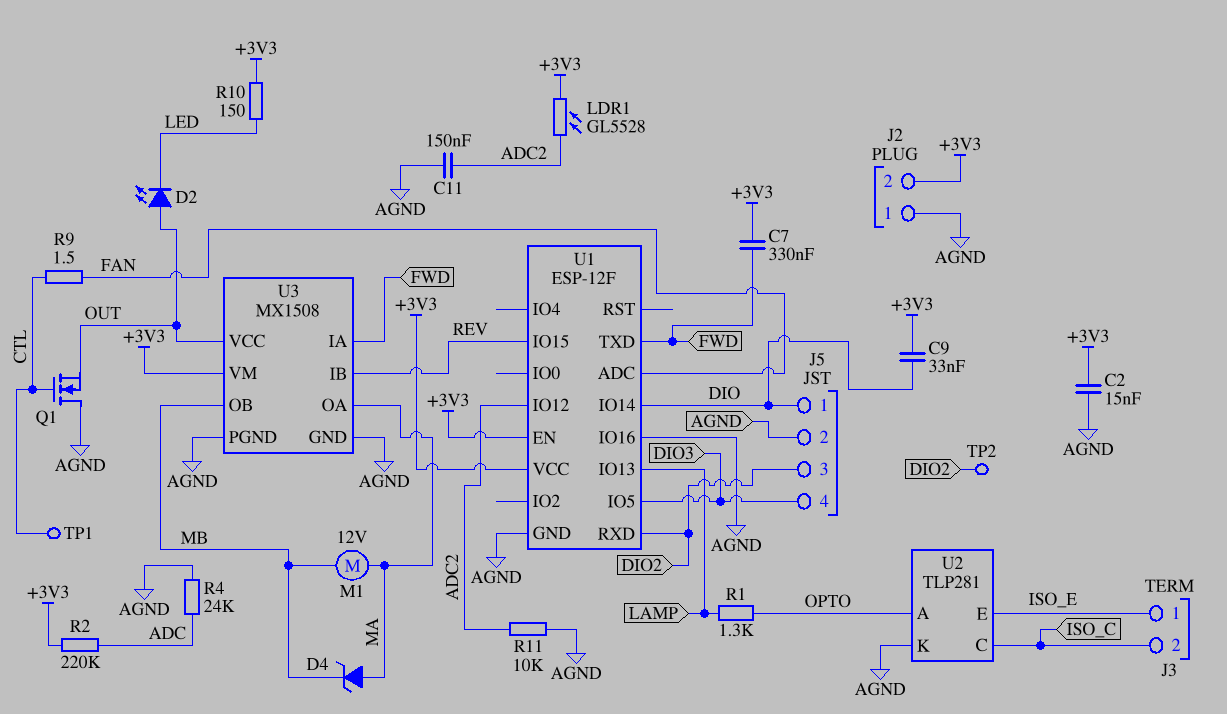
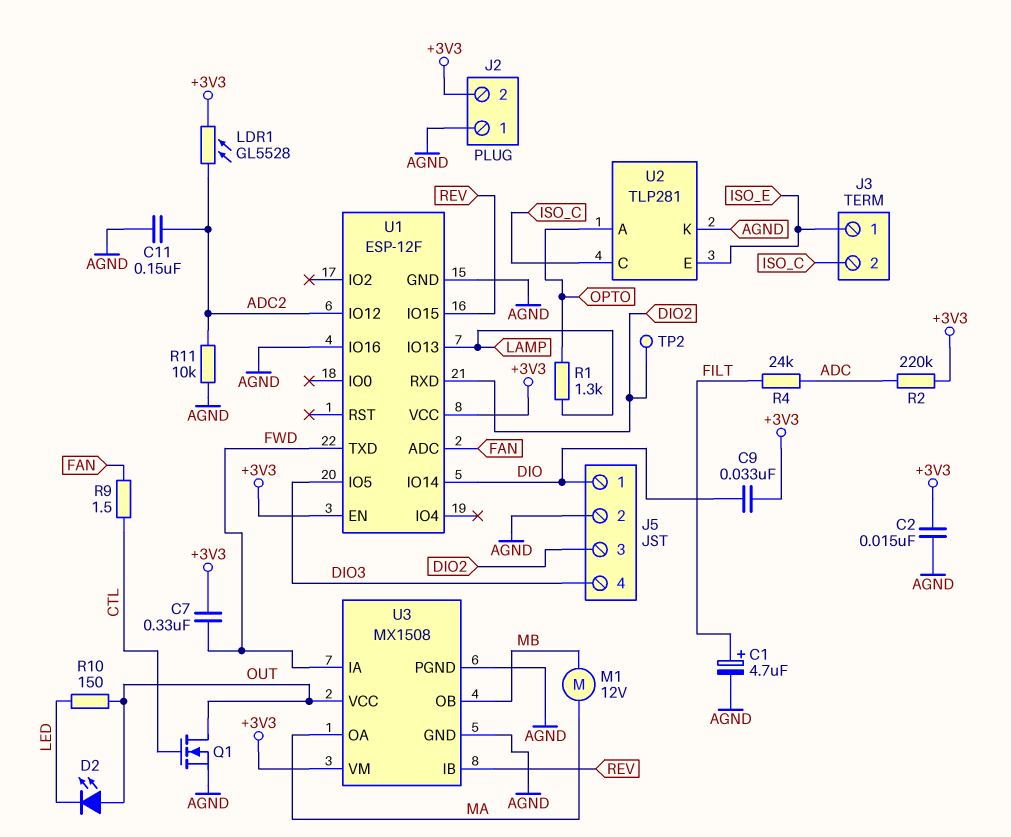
C1: none -> 4.7uF (plus FILT, minus AGND)
D4: zener (A MA, K MB) -> none
Q1: NMOS (G CTL, D AGND, S OUT) -> NMOS (G CTL, D OUT, S AGND)
R4: 24k (ADC, AGND) -> 24k (ADC, FILT)
R10: 150 (+3V3, LED) -> 150 (LED, OUT)
TP1: test point (CTL) -> none

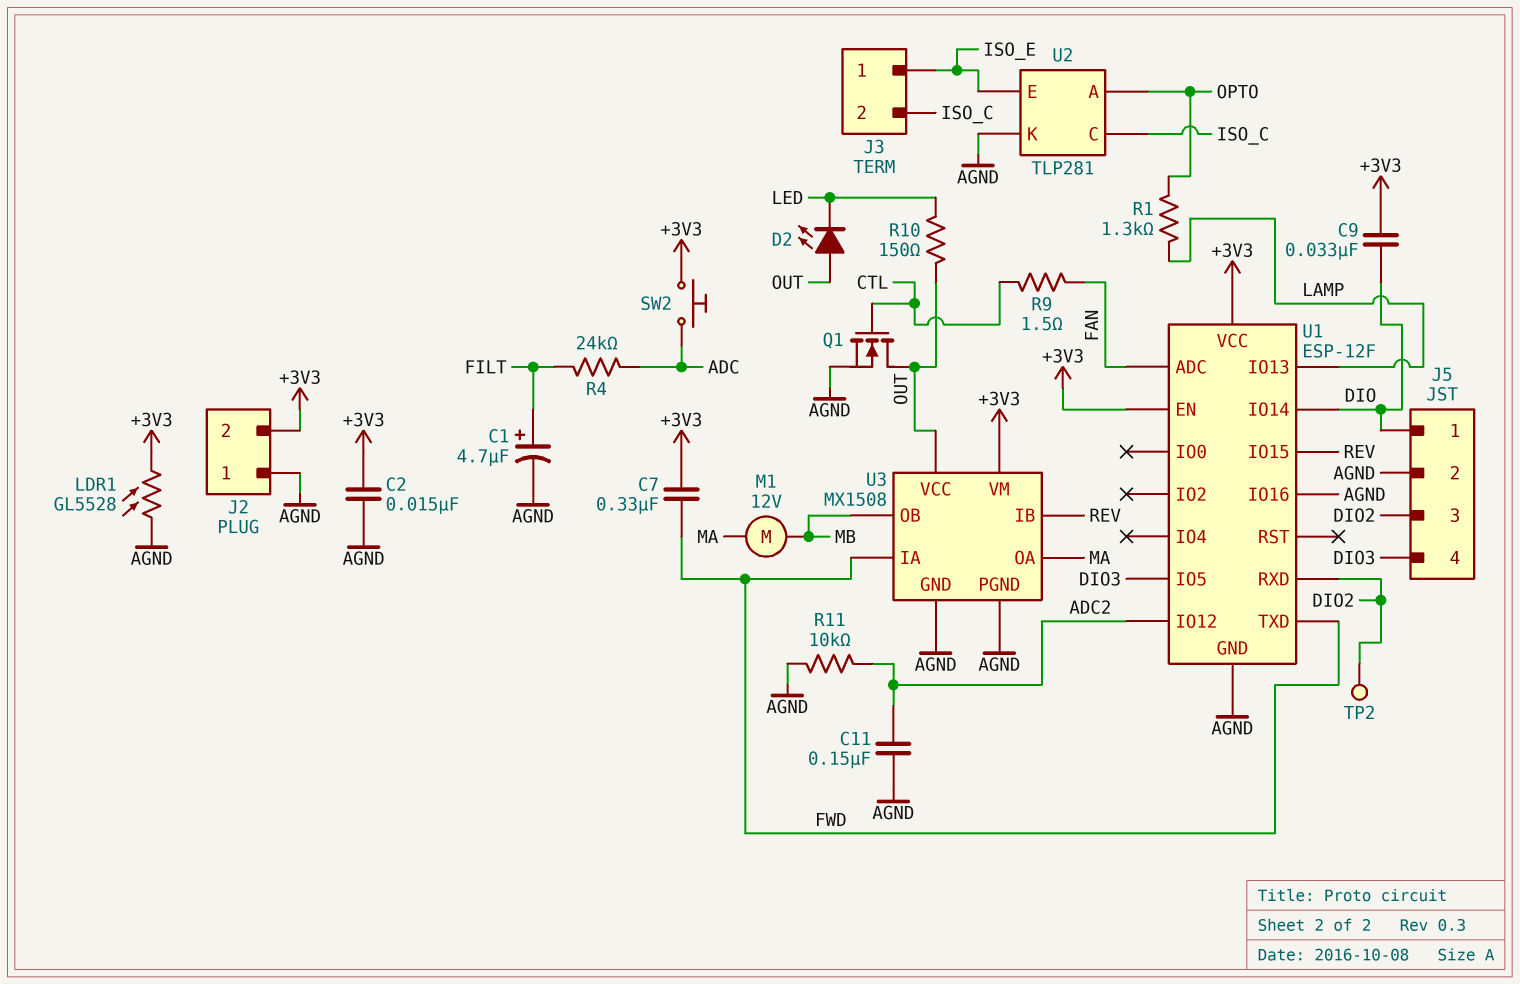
LDR1: GL5528 (+3V3, ADC2) -> GL5528 (+3V3, AGND)
R2: 220k (+3V3, ADC) -> none
SW2: none -> button (+3V3, ADC)

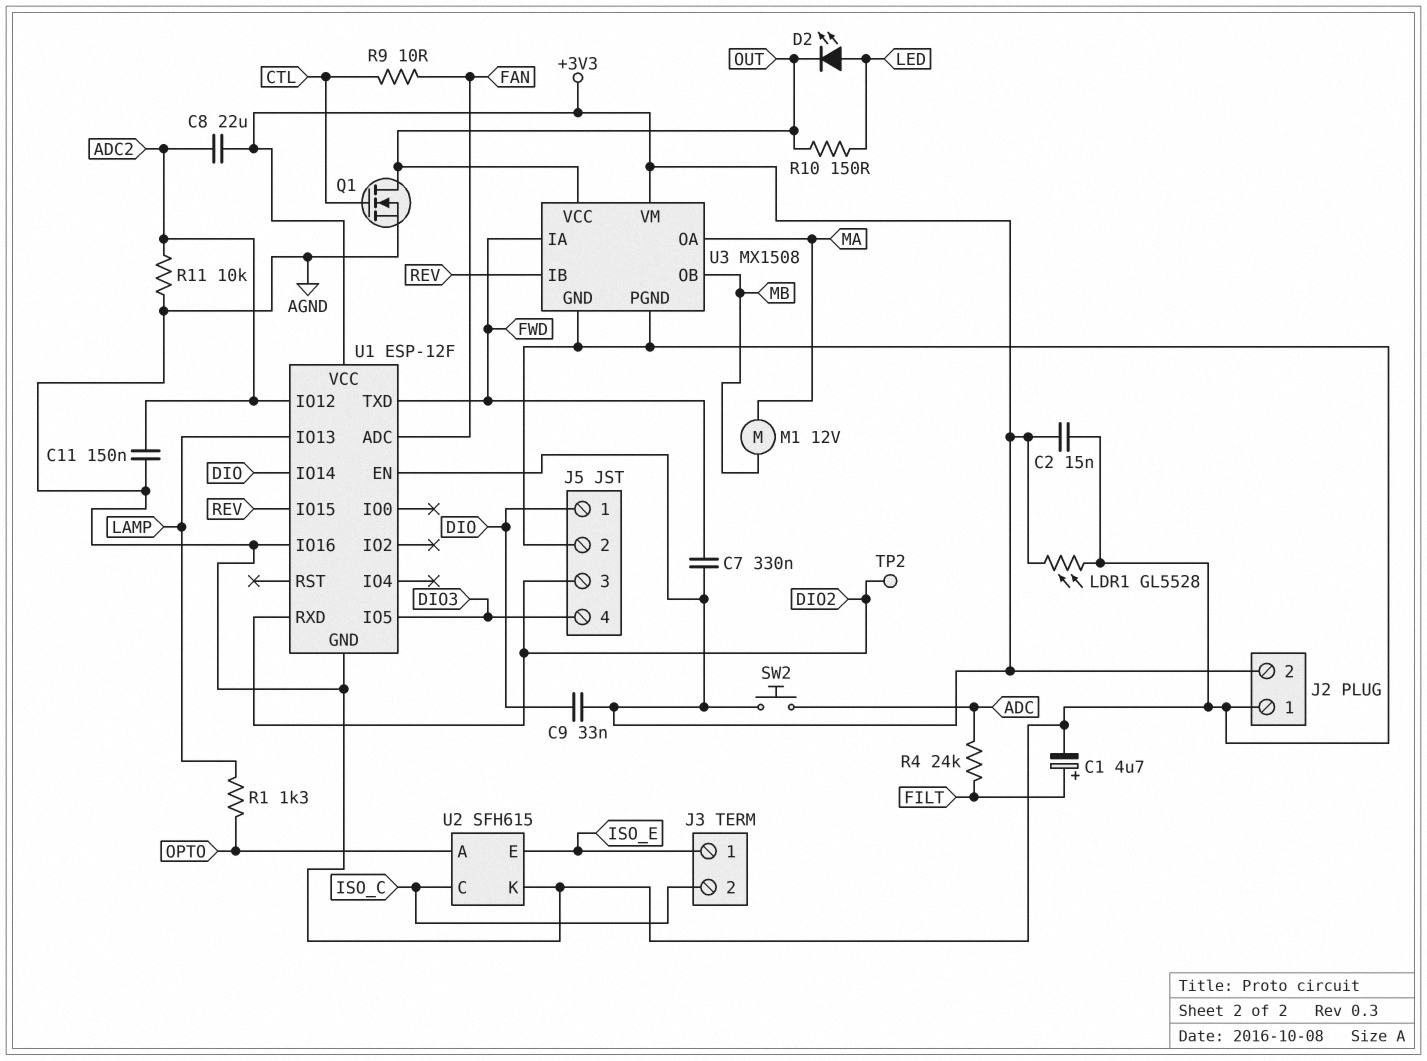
C8: none -> 22uF (+3V3, ADC2)
D2: LED (A OUT, K LED) -> LED (A LED, K OUT)
R9: 1.5 (CTL, FAN) -> 10 (CTL, FAN)
U2: TLP281 -> SFH615

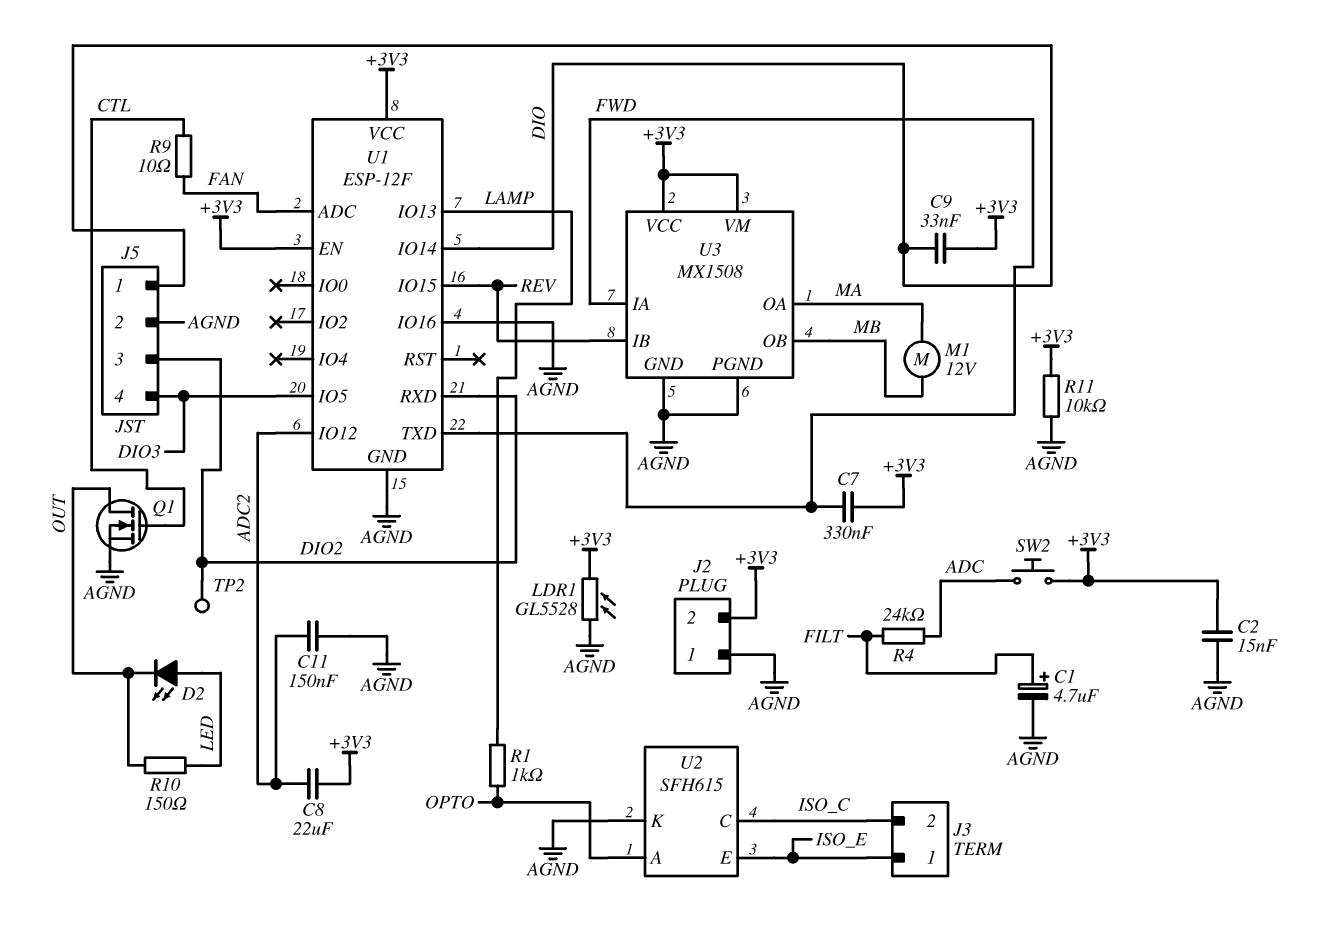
R1: 1.3k (LAMP, OPTO) -> 1k (LAMP, OPTO)
R11: 10k (ADC2, AGND) -> 10k (+3V3, AGND)
U3 pin VCC: OUT -> +3V3

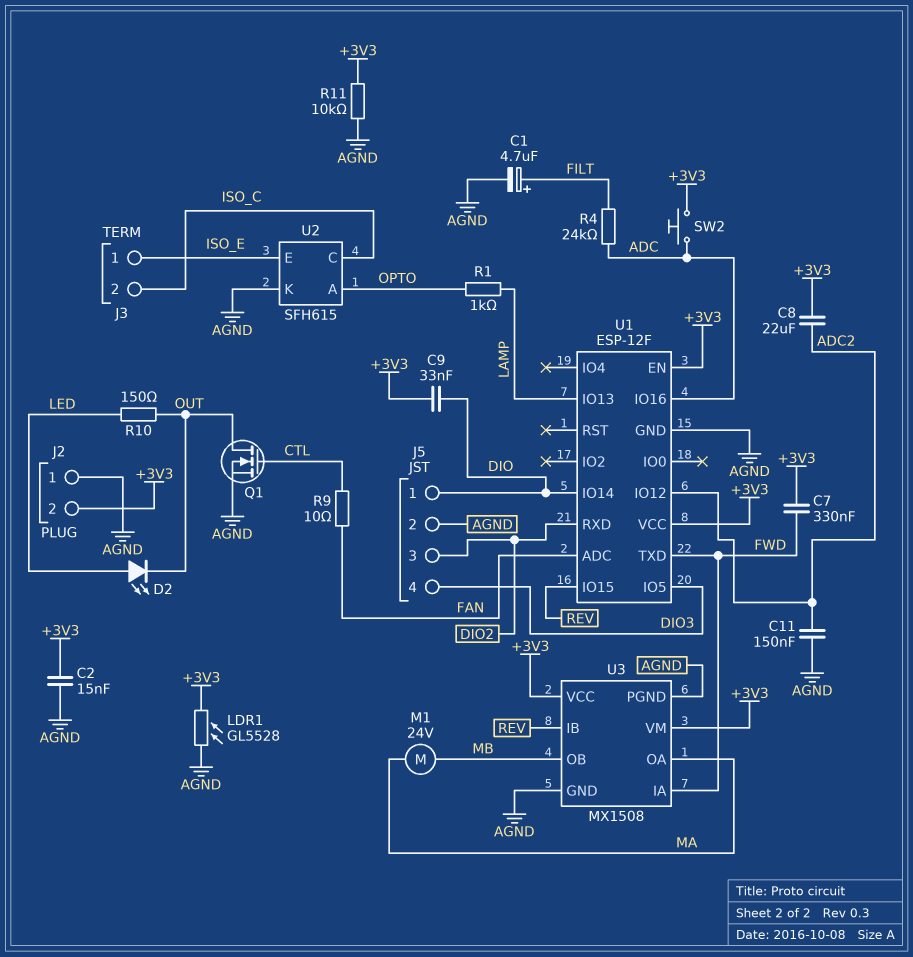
M1: motor 12V (MA, MB) -> motor 24V (MA, MB)
TP2: test point (DIO2) -> none
U1 pin IO16: AGND -> ADC

